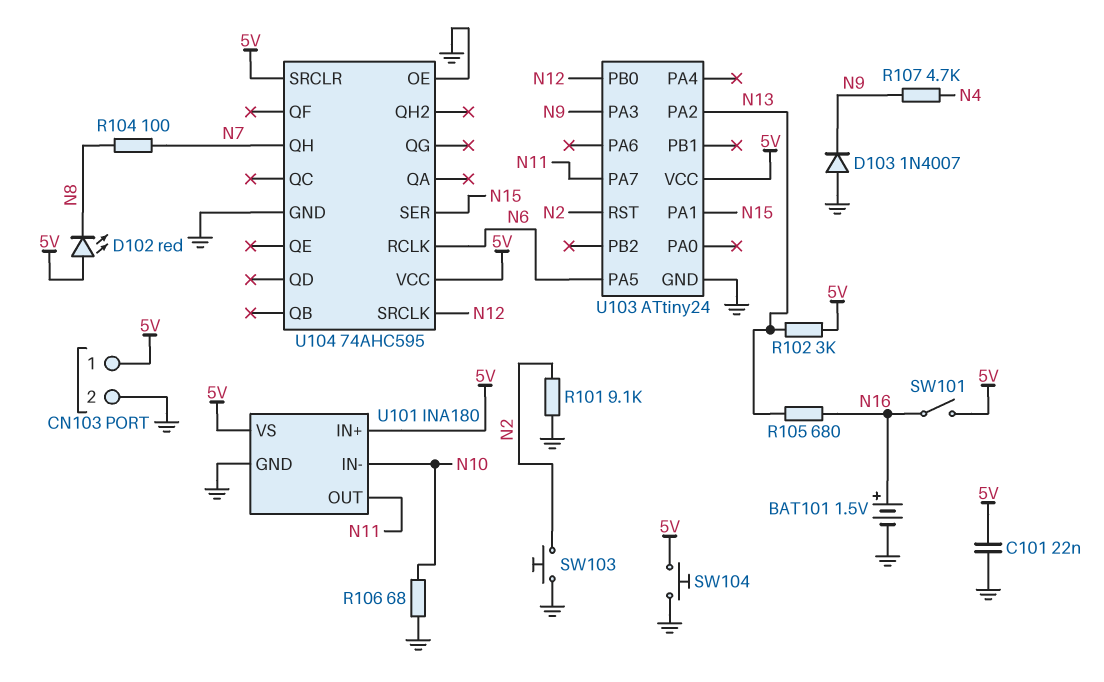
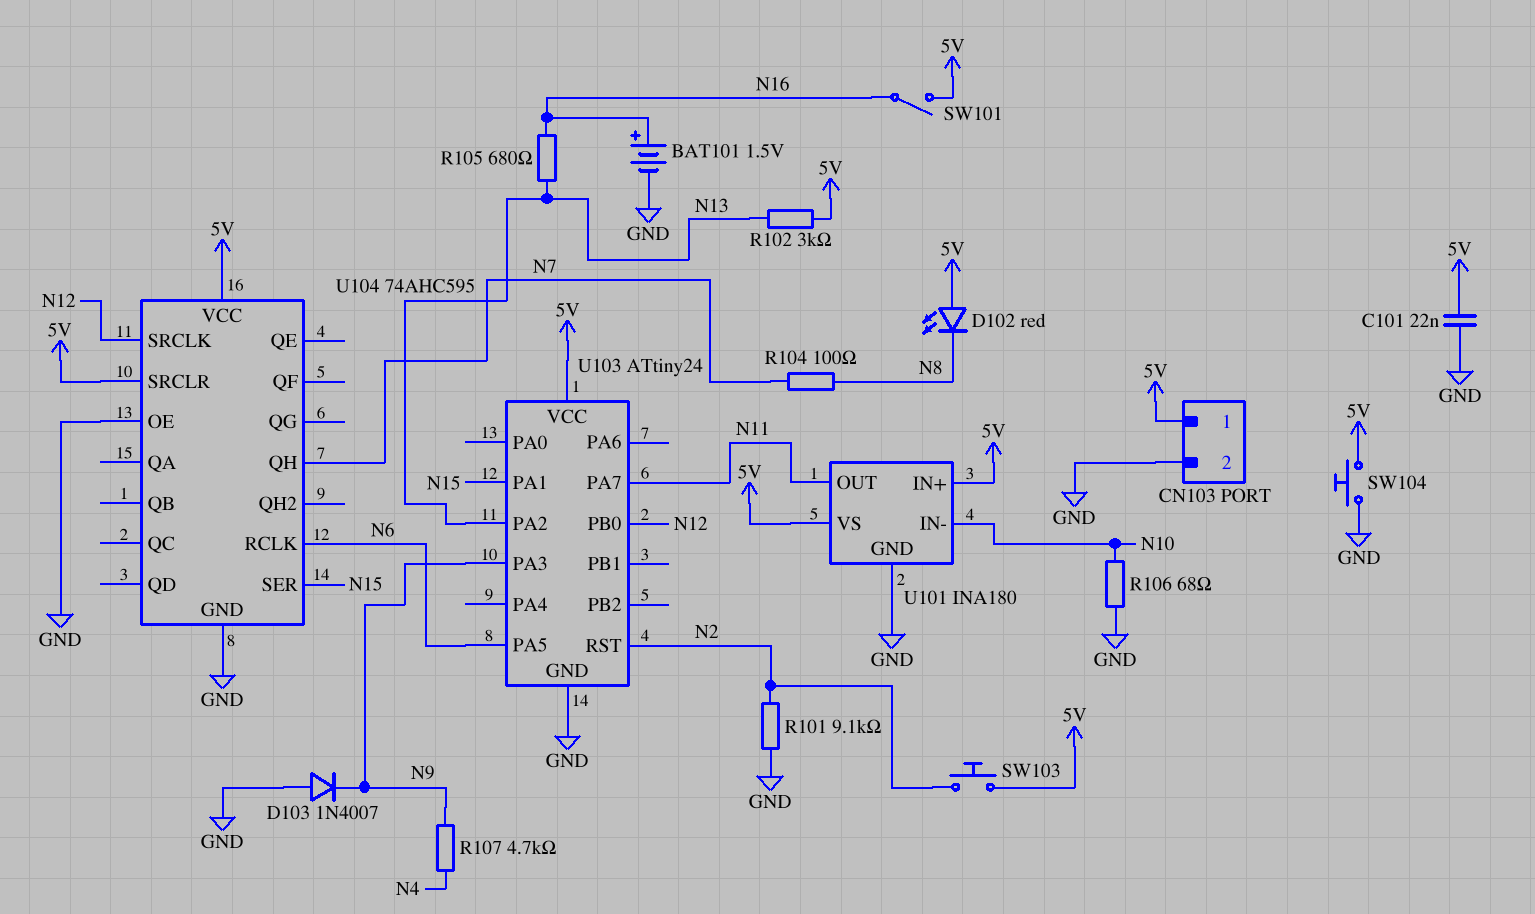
SW103: button (GND, N2) -> button (5V, N2)

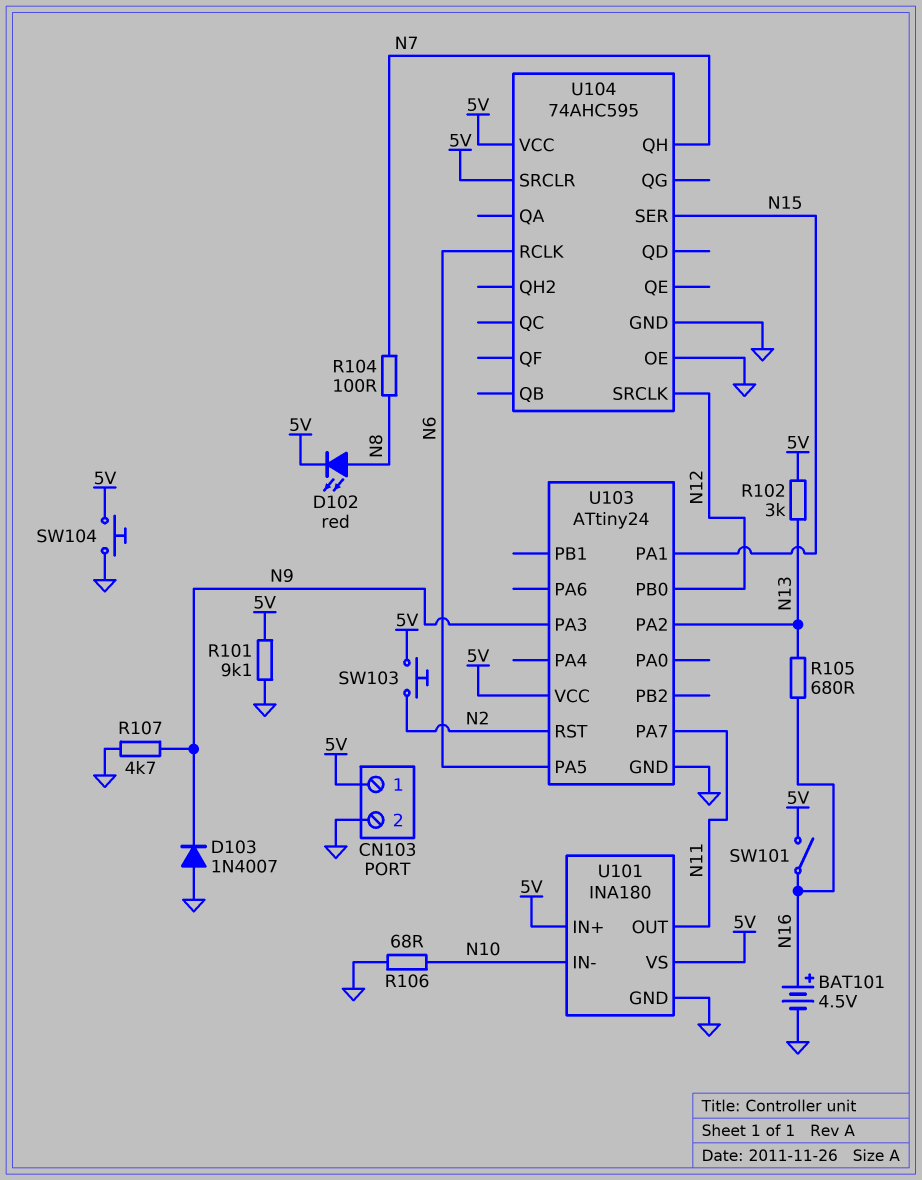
BAT101: 1.5V (plus N16, minus GND) -> 4.5V (plus N16, minus GND)
C101: 22nF (5V, GND) -> none
D102: LED red (A 5V, K N8) -> LED red (A N8, K 5V)
R101: 9.1k (GND, N2) -> 9.1k (5V, GND)
R107: 4.7k (N4, N9) -> 4.7k (GND, N9)

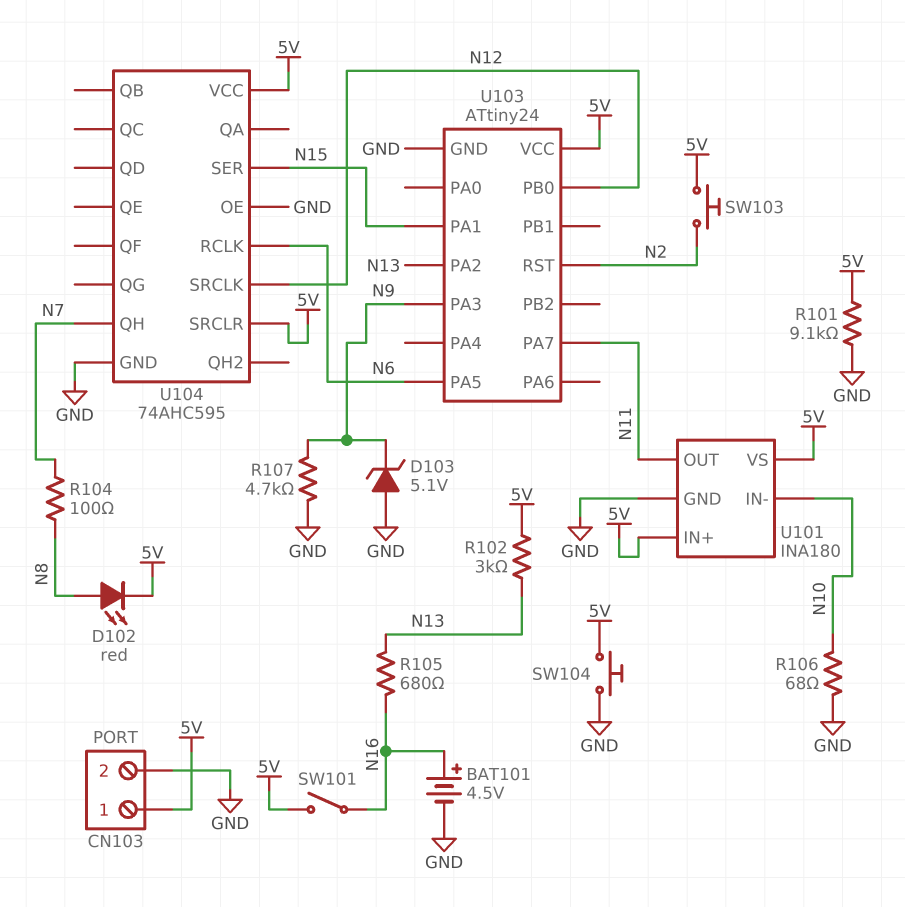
D103: diode 1N4007 (A GND, K N9) -> zener 5.1V (A GND, K N9)

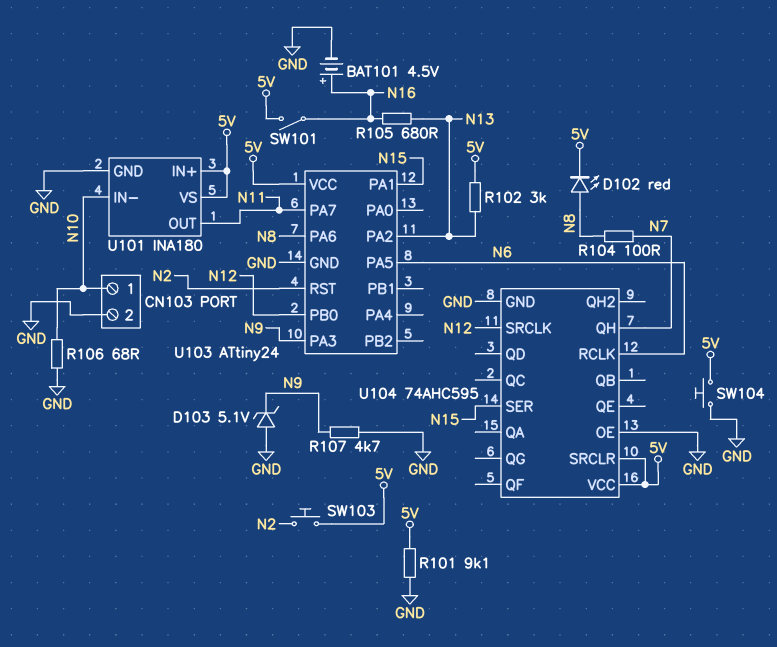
CN103 pin 1: 5V -> N10
U103 pin PA6: none -> N8

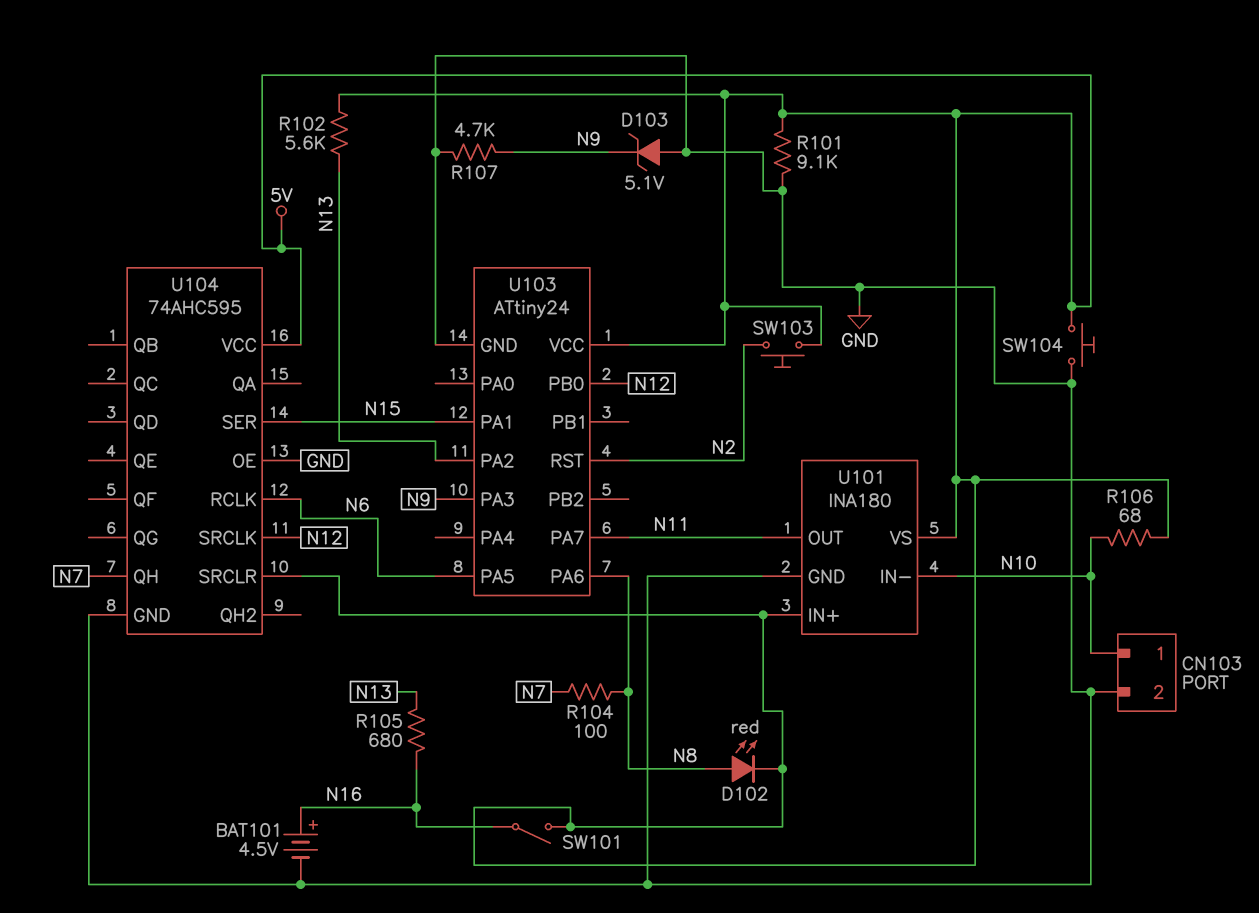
R102: 3k (5V, N13) -> 5.6k (5V, N13)
R106: 68 (GND, N10) -> 68 (5V, N10)

